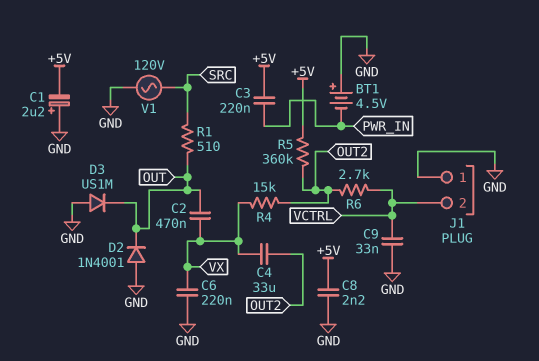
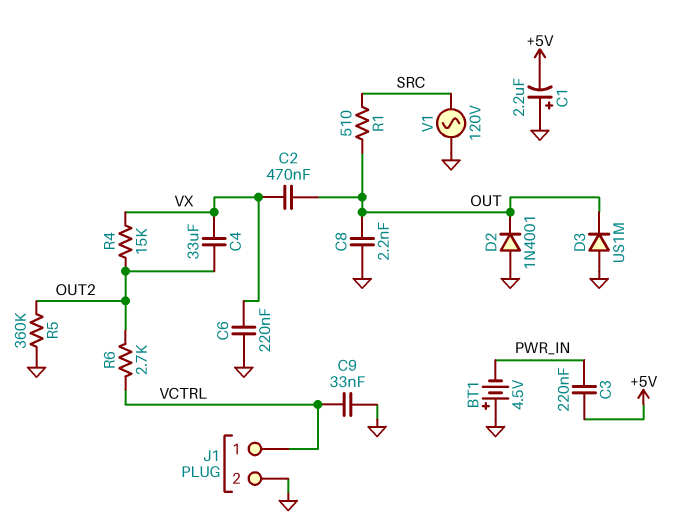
C8: 2.2nF (+5V, GND) -> 2.2nF (GND, OUT)
J1 pin 1: GND -> VCTRL
J1 pin 2: VCTRL -> GND
R5: 360k (+5V, OUT2) -> 360k (GND, OUT2)

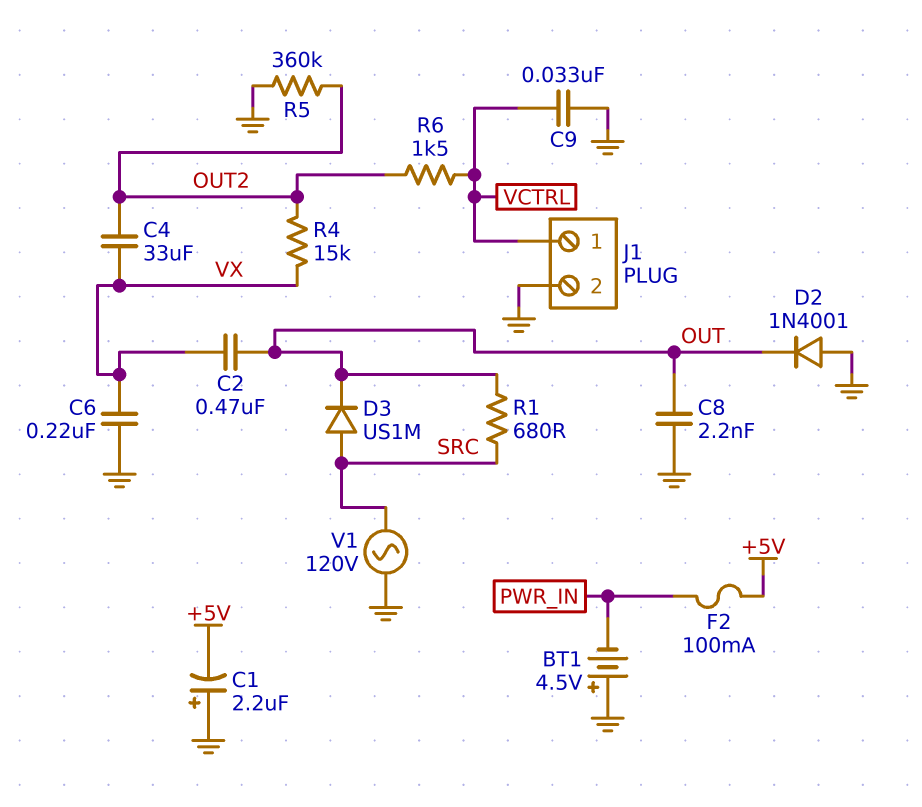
C3: 220nF (+5V, PWR_IN) -> none
D3: diode US1M (A GND, K OUT) -> diode US1M (A SRC, K OUT)
F2: none -> 100mA (+5V, PWR_IN)
R1: 510 (OUT, SRC) -> 680 (OUT, SRC)
R6: 2.7k (OUT2, VCTRL) -> 1.5k (OUT2, VCTRL)

